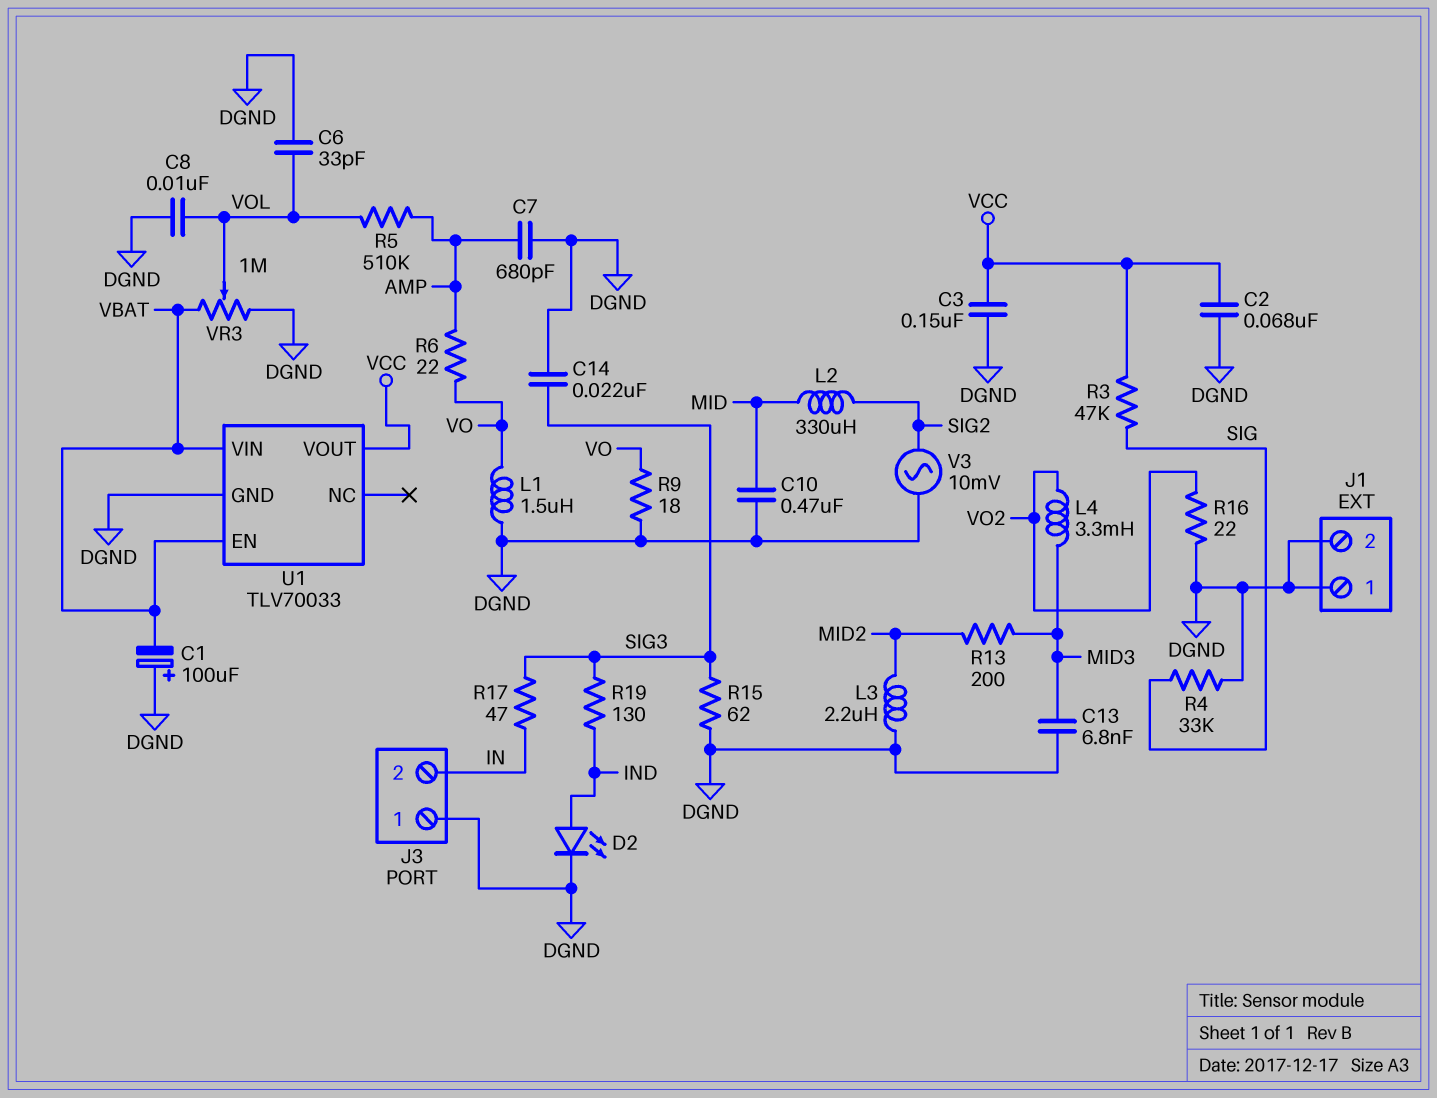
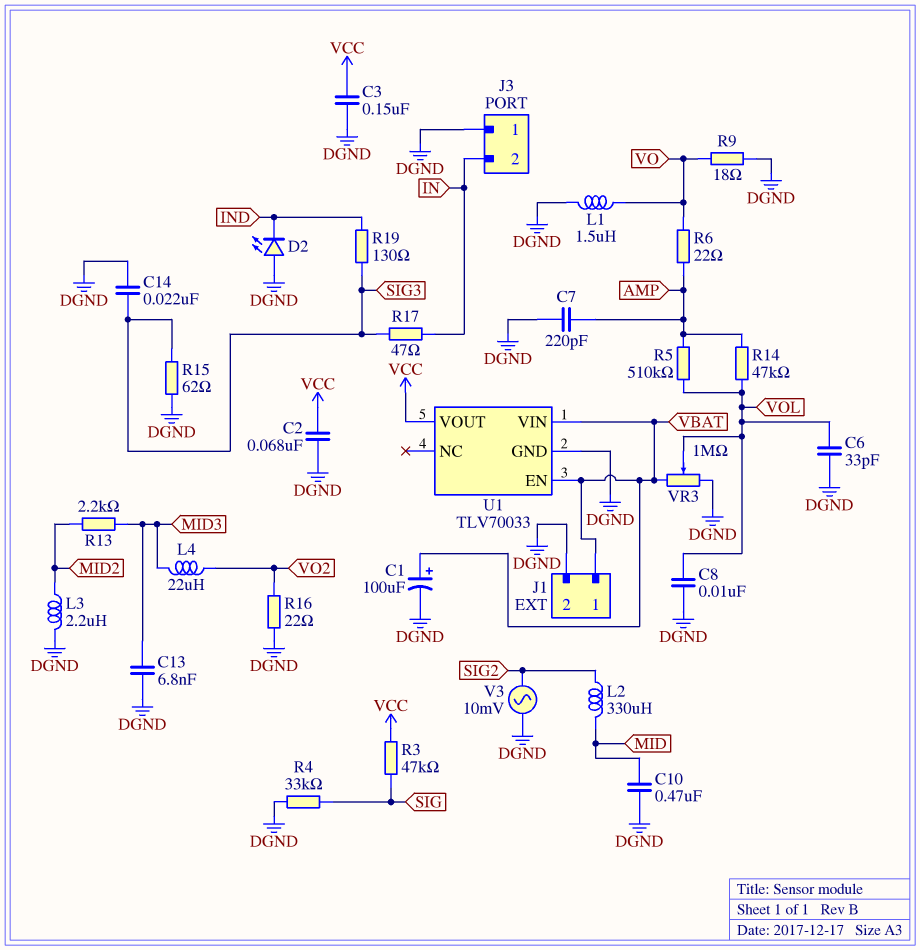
C1: 100uF (plus DGND, minus VBAT) -> 100uF (plus VBAT, minus DGND)
C7: 680pF (AMP, DGND) -> 220pF (AMP, DGND)
D2: LED (A IND, K DGND) -> LED (A DGND, K IND)
J1 pin 1: DGND -> VBAT
L4: 3.3mH (MID3, VO2) -> 22uH (MID3, VO2)
R13: 200 (MID2, MID3) -> 2.2k (MID2, MID3)
R14: none -> 47k (AMP, VOL)

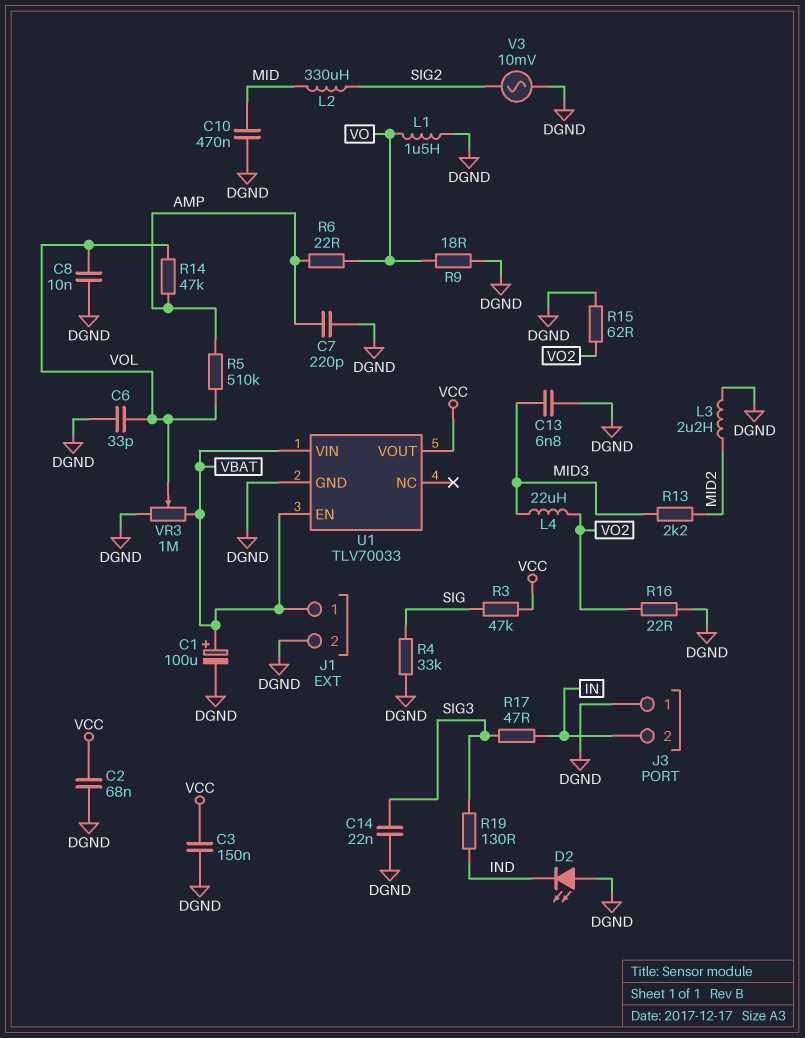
R15: 62 (DGND, SIG3) -> 62 (DGND, VO2)

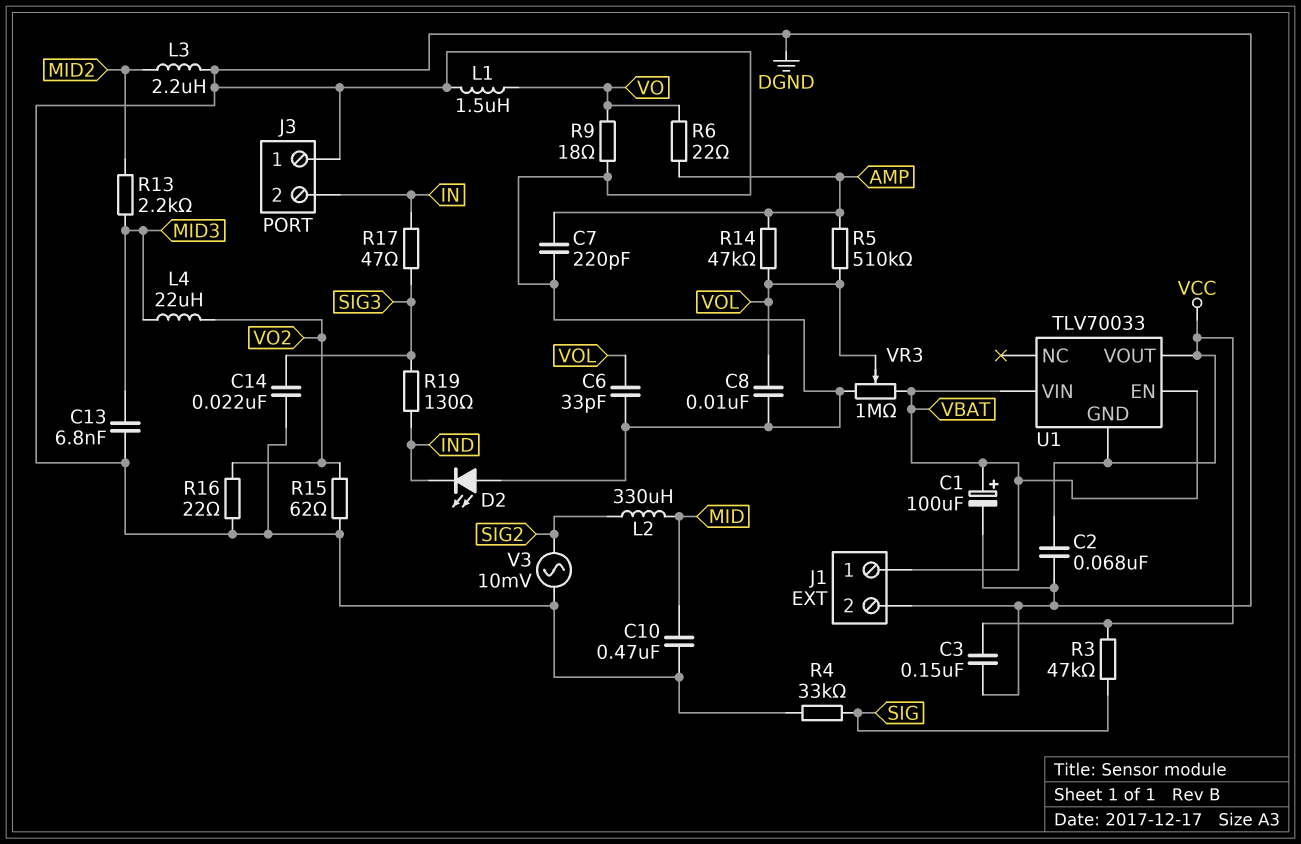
U1 pin GND: DGND -> VCC

